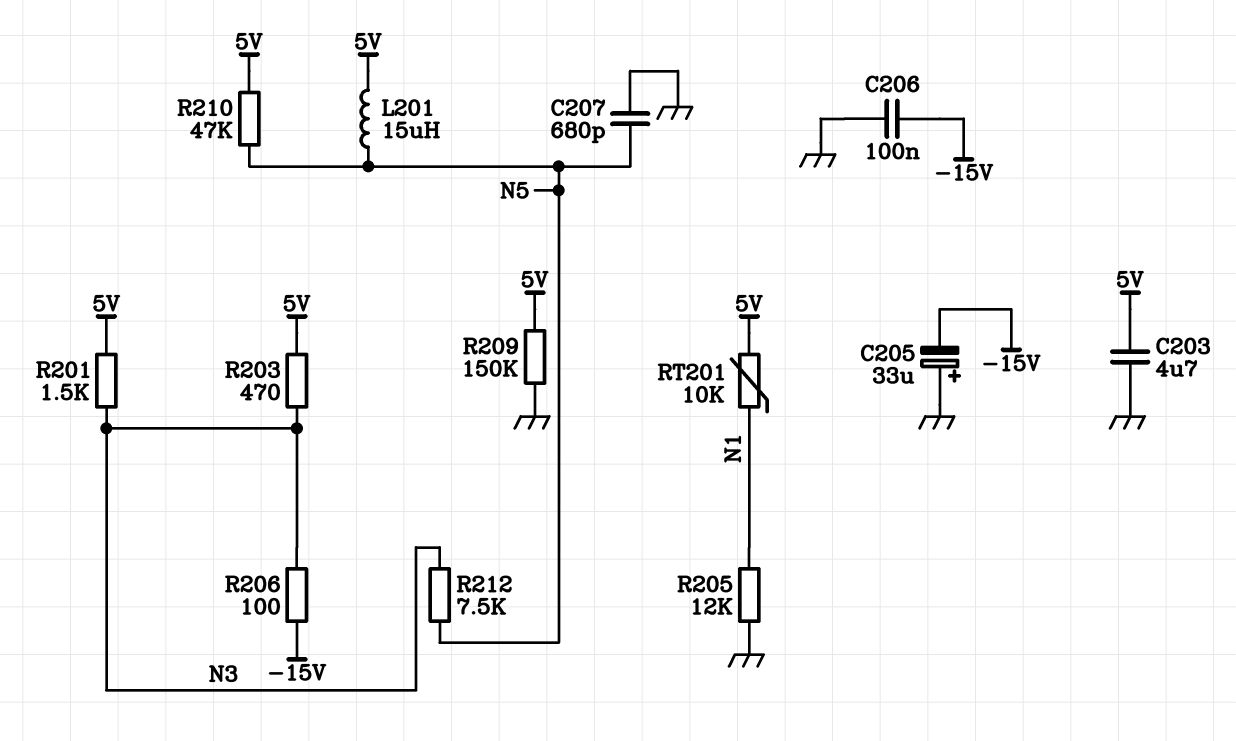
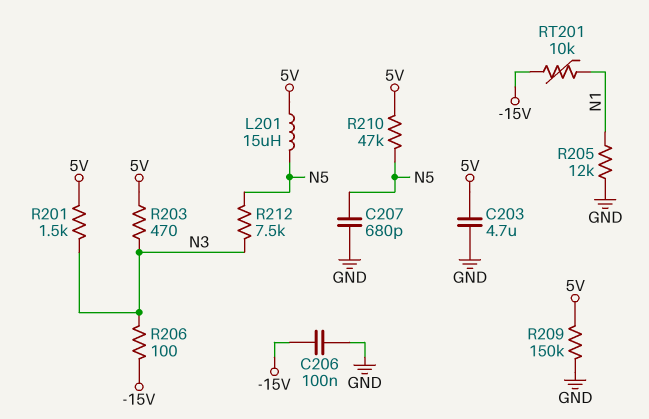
C205: 33uF (plus GND, minus -15V) -> none
RT201: 10k (5V, N1) -> 10k (-15V, N1)

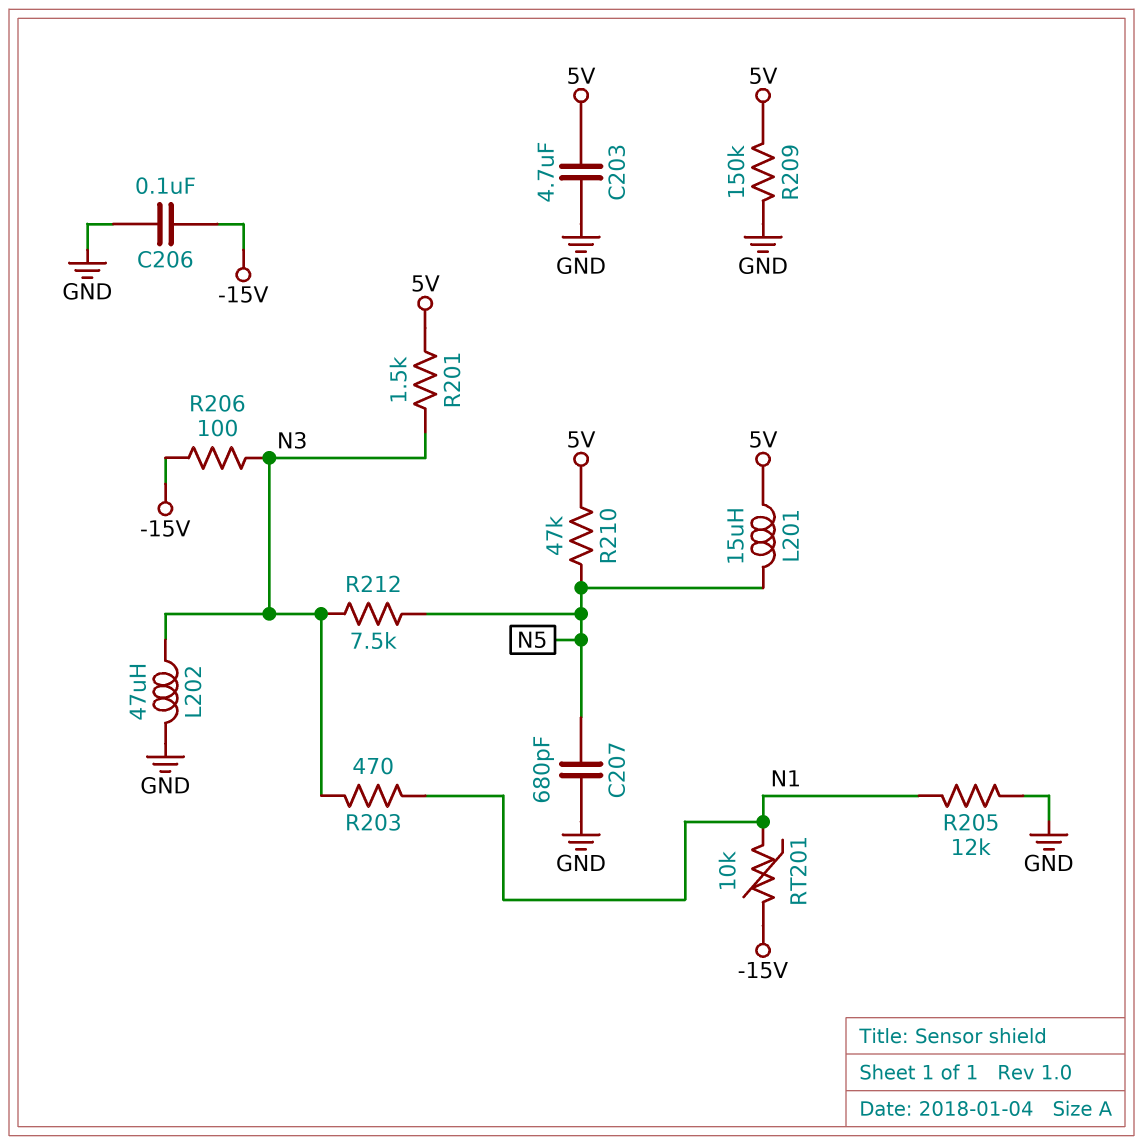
L202: none -> 47uH (GND, N3)
R203: 470 (5V, N3) -> 470 (N1, N3)

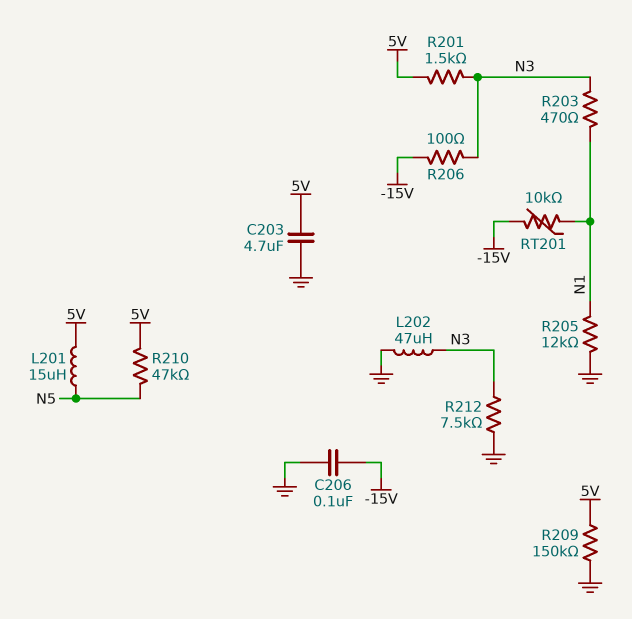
C207: 680pF (GND, N5) -> none
R212: 7.5k (N3, N5) -> 7.5k (GND, N3)

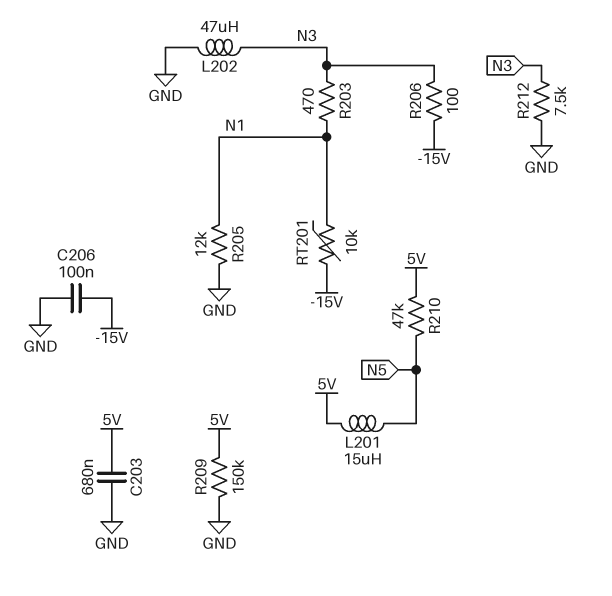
C203: 4.7uF (5V, GND) -> 680nF (5V, GND)
R201: 1.5k (5V, N3) -> none

